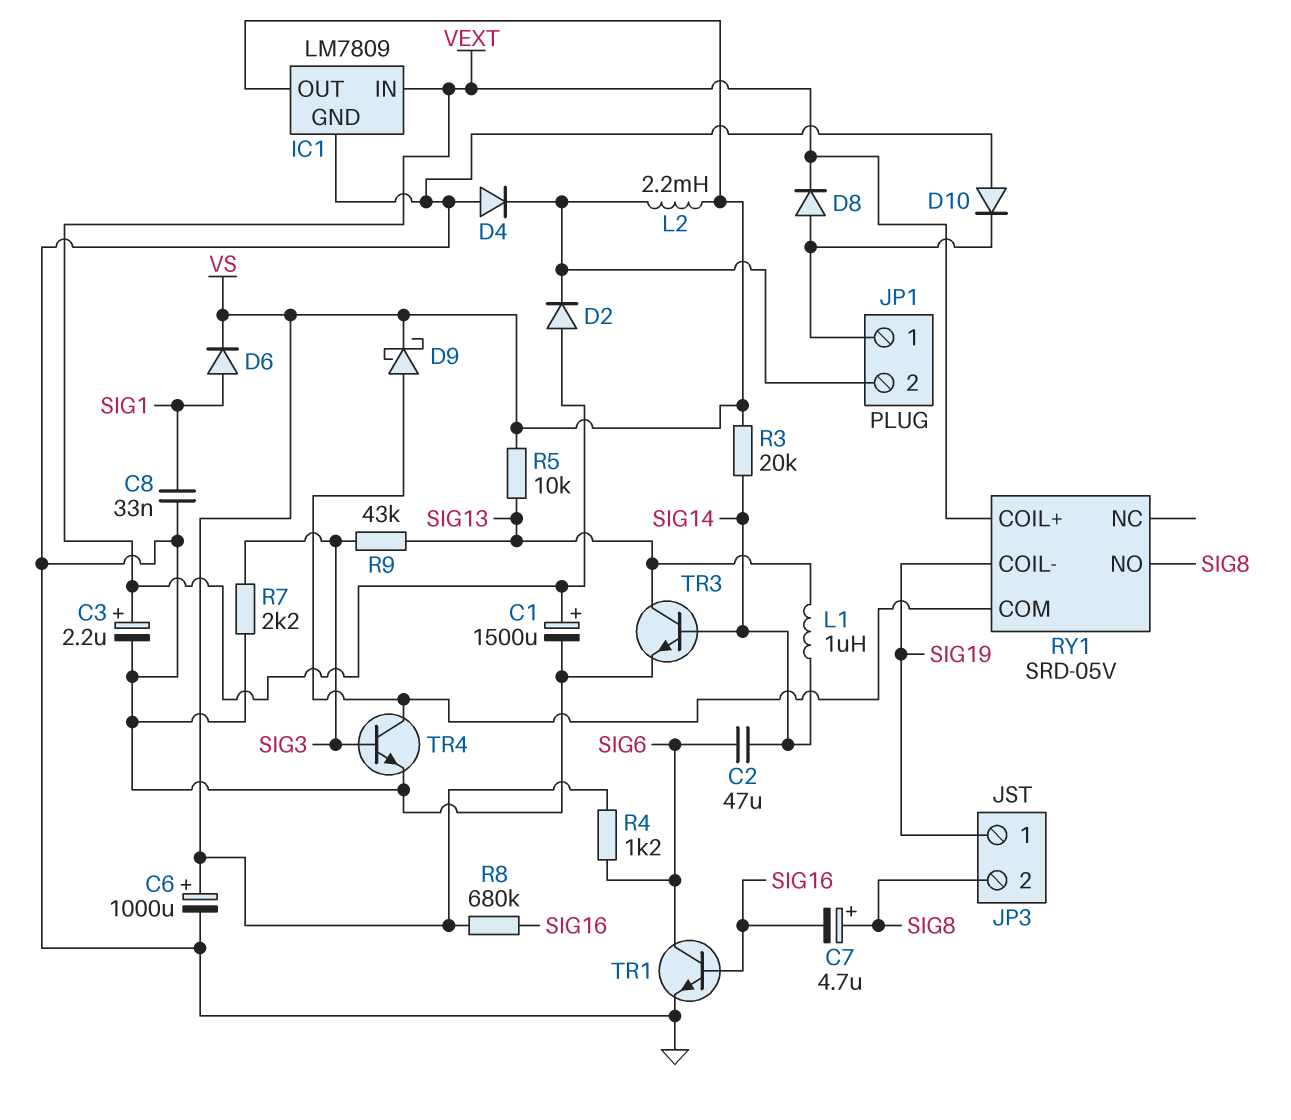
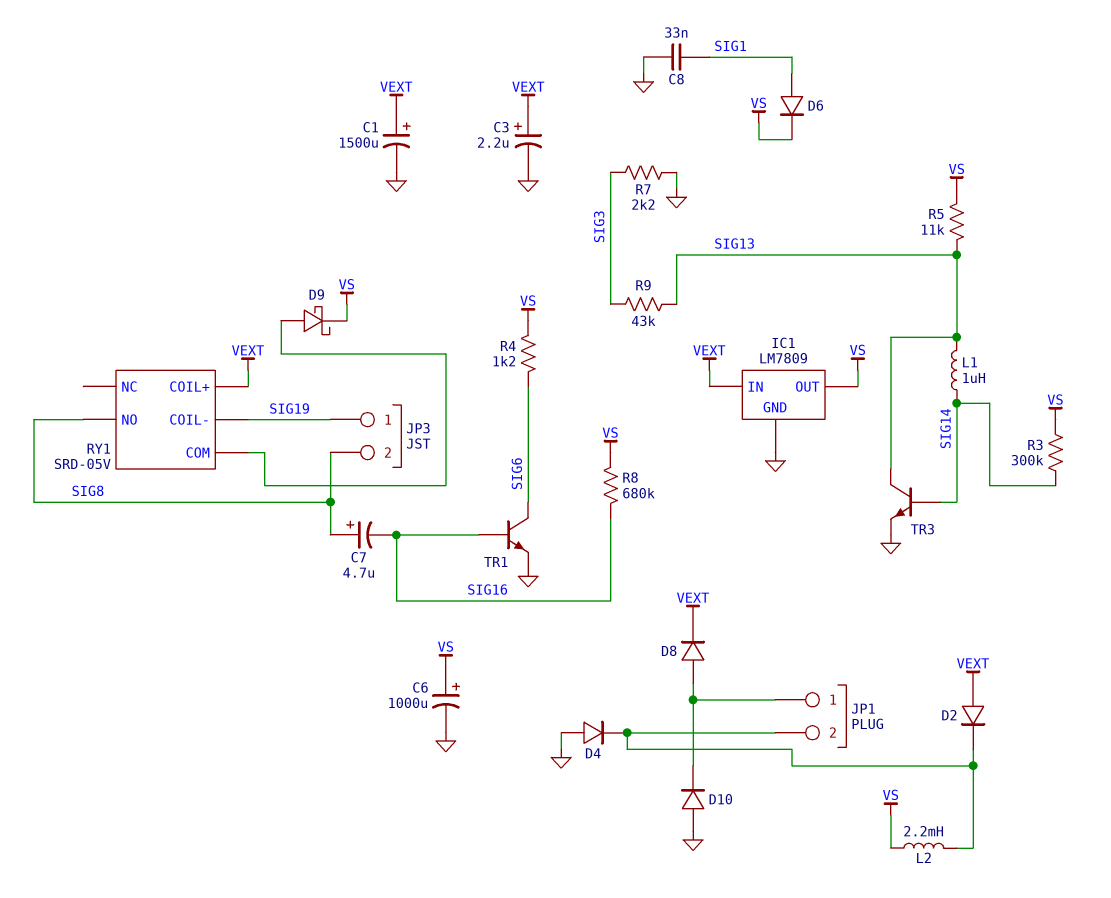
C2: 47uF (SIG6, SIG14) -> none
R3: 20k (SIG14, VS) -> 300k (SIG14, VS)
R5: 10k (SIG13, VS) -> 11k (SIG13, VS)
TR4: NPN (B SIG3, C RY1/COM, E GND) -> none

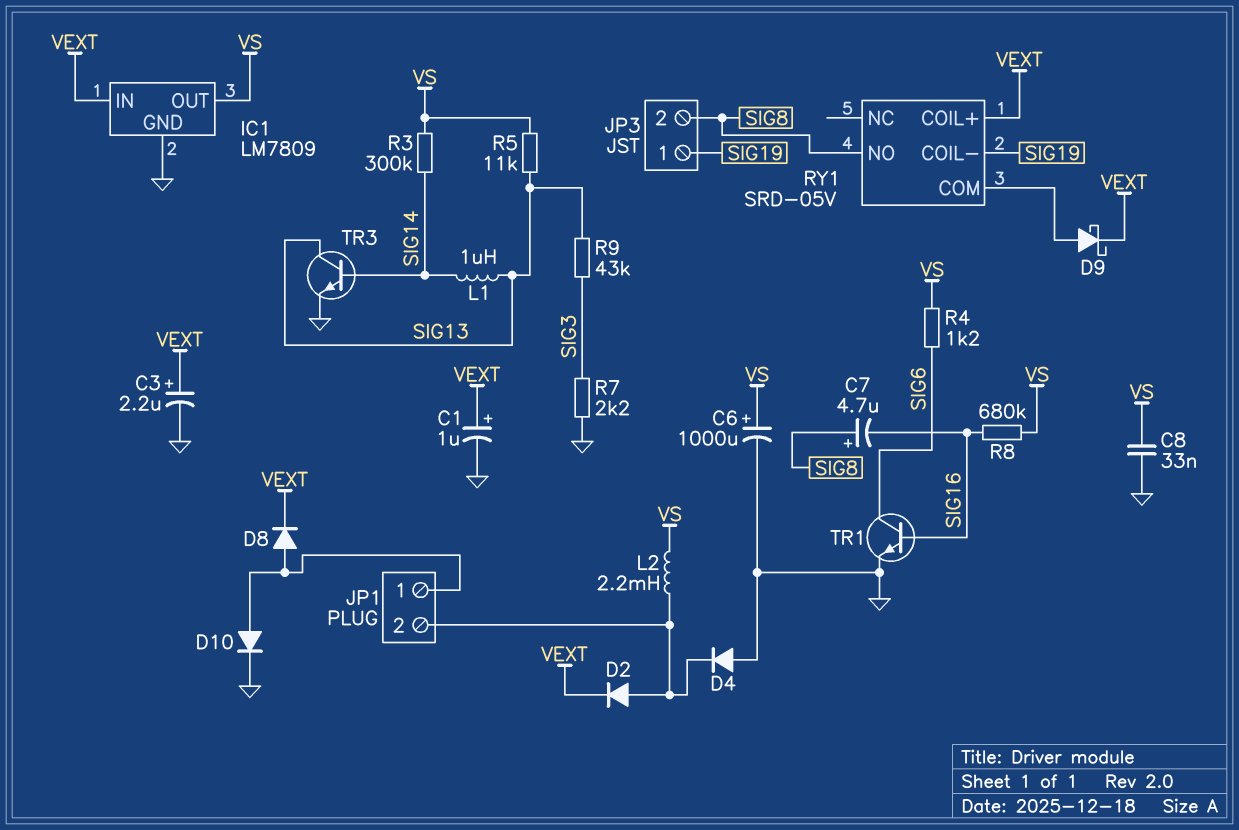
C1: 1500uF (plus VEXT, minus GND) -> 1uF (plus VEXT, minus GND)
C8: 33nF (GND, SIG1) -> 33nF (GND, VS)
D2: diode (A VEXT, K JP1/2) -> diode (A JP1/2, K VEXT)
D6: diode (A SIG1, K VS) -> none
D9: schottky (A RY1/COM, K VS) -> schottky (A RY1/COM, K VEXT)
D10: diode (A GND, K JP1/1) -> diode (A JP1/1, K GND)

